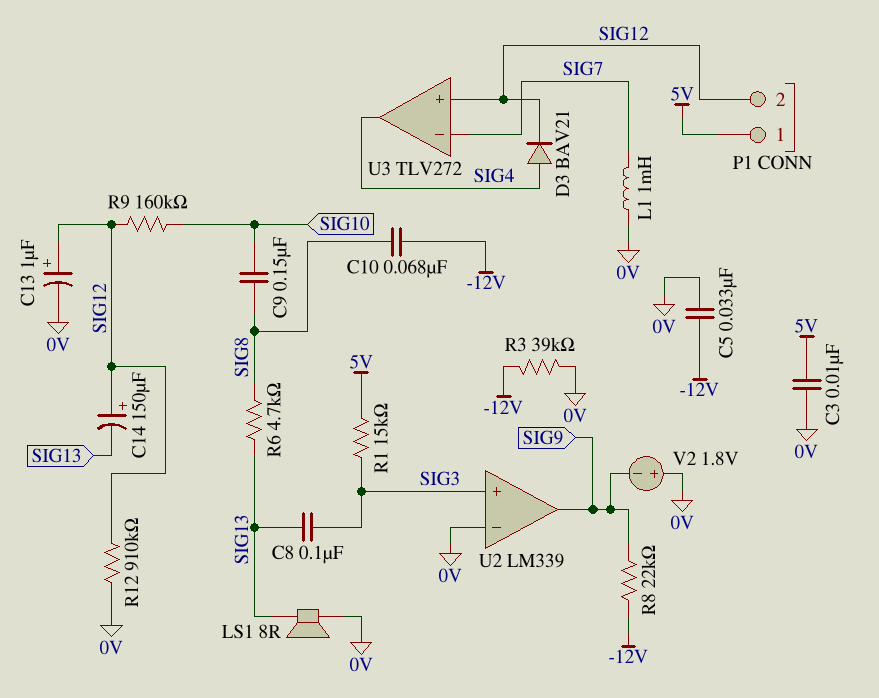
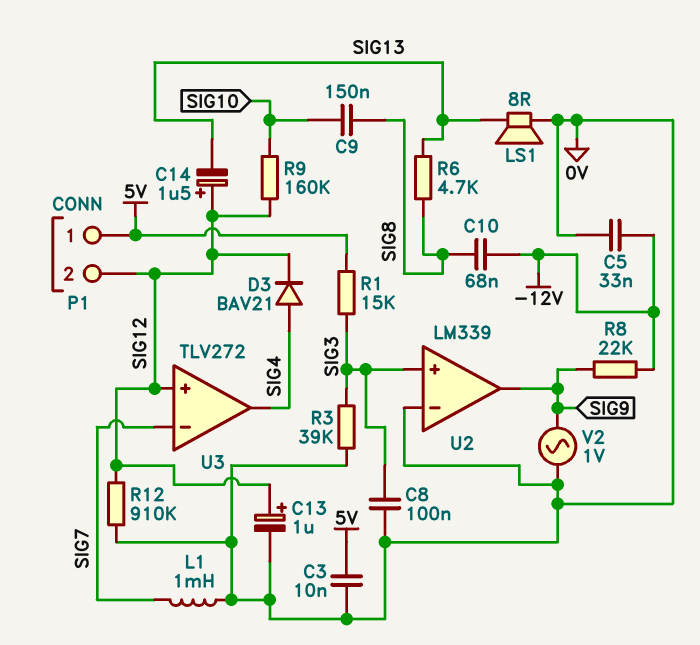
C8: 100nF (SIG3, SIG13) -> 100nF (0V, SIG3)
C14: 150uF (plus SIG12, minus SIG13) -> 1.5uF (plus SIG12, minus SIG13)
R3: 39k (-12V, 0V) -> 39k (0V, SIG3)
V2: 1.8V (plus 0V, minus SIG9) -> AC 1V (0V, SIG9)

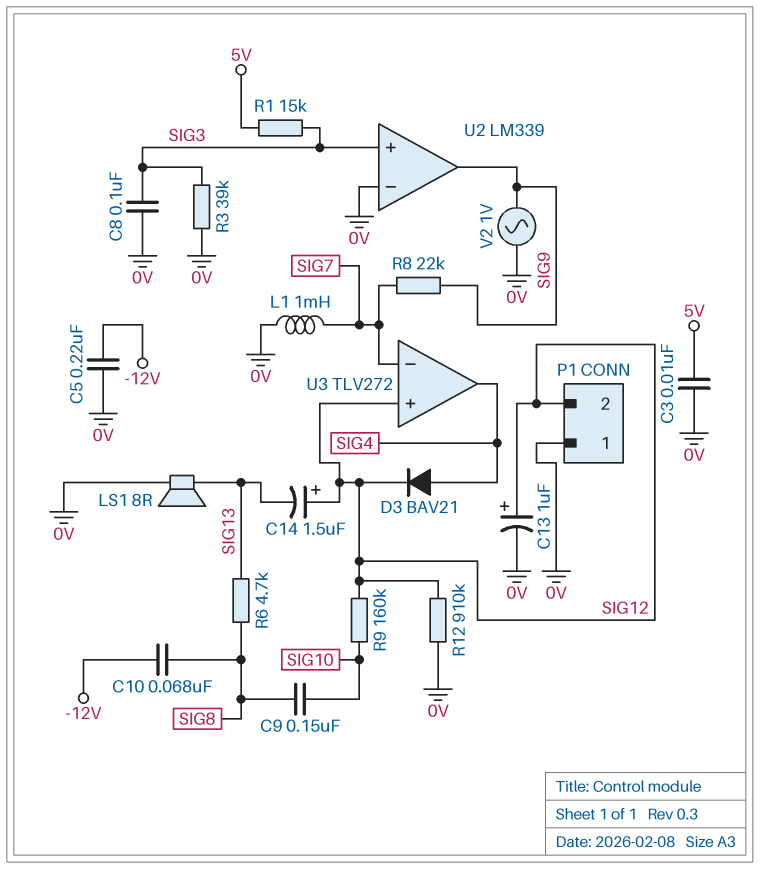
C5: 33nF (-12V, 0V) -> 220nF (-12V, 0V)
P1 pin 1: 5V -> 0V
R8: 22k (-12V, SIG9) -> 22k (SIG7, SIG9)

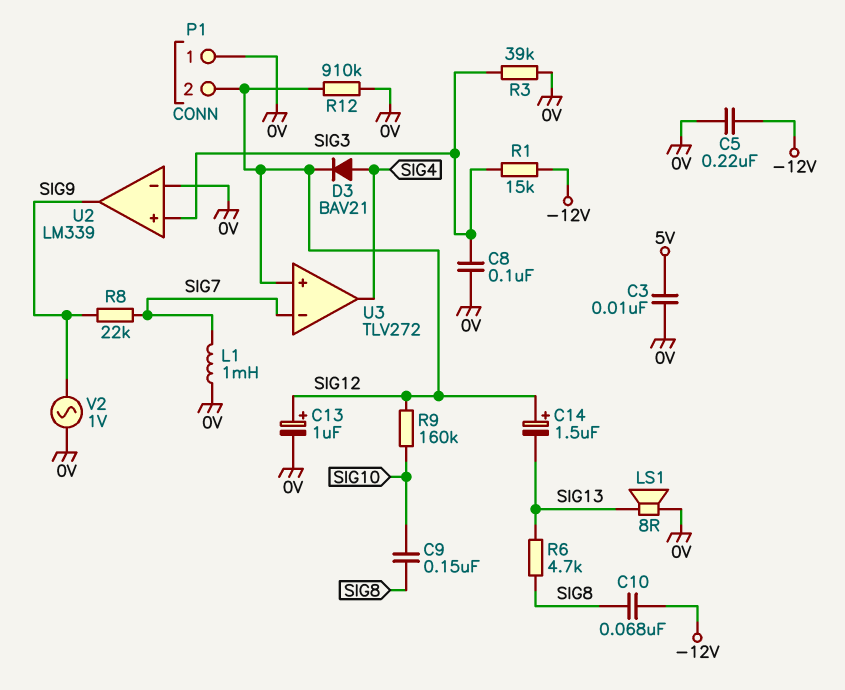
R1: 15k (5V, SIG3) -> 15k (-12V, SIG3)

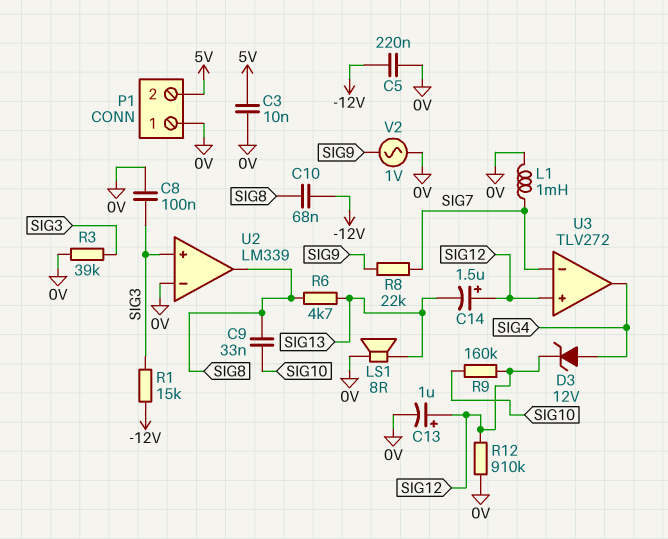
C9: 150nF (SIG8, SIG10) -> 33nF (SIG8, SIG10)
D3: diode BAV21 (A SIG4, K SIG12) -> zener 12V (A SIG4, K SIG12)
P1 pin 2: SIG12 -> 5V
U2 pin out: SIG9 -> SIG8

